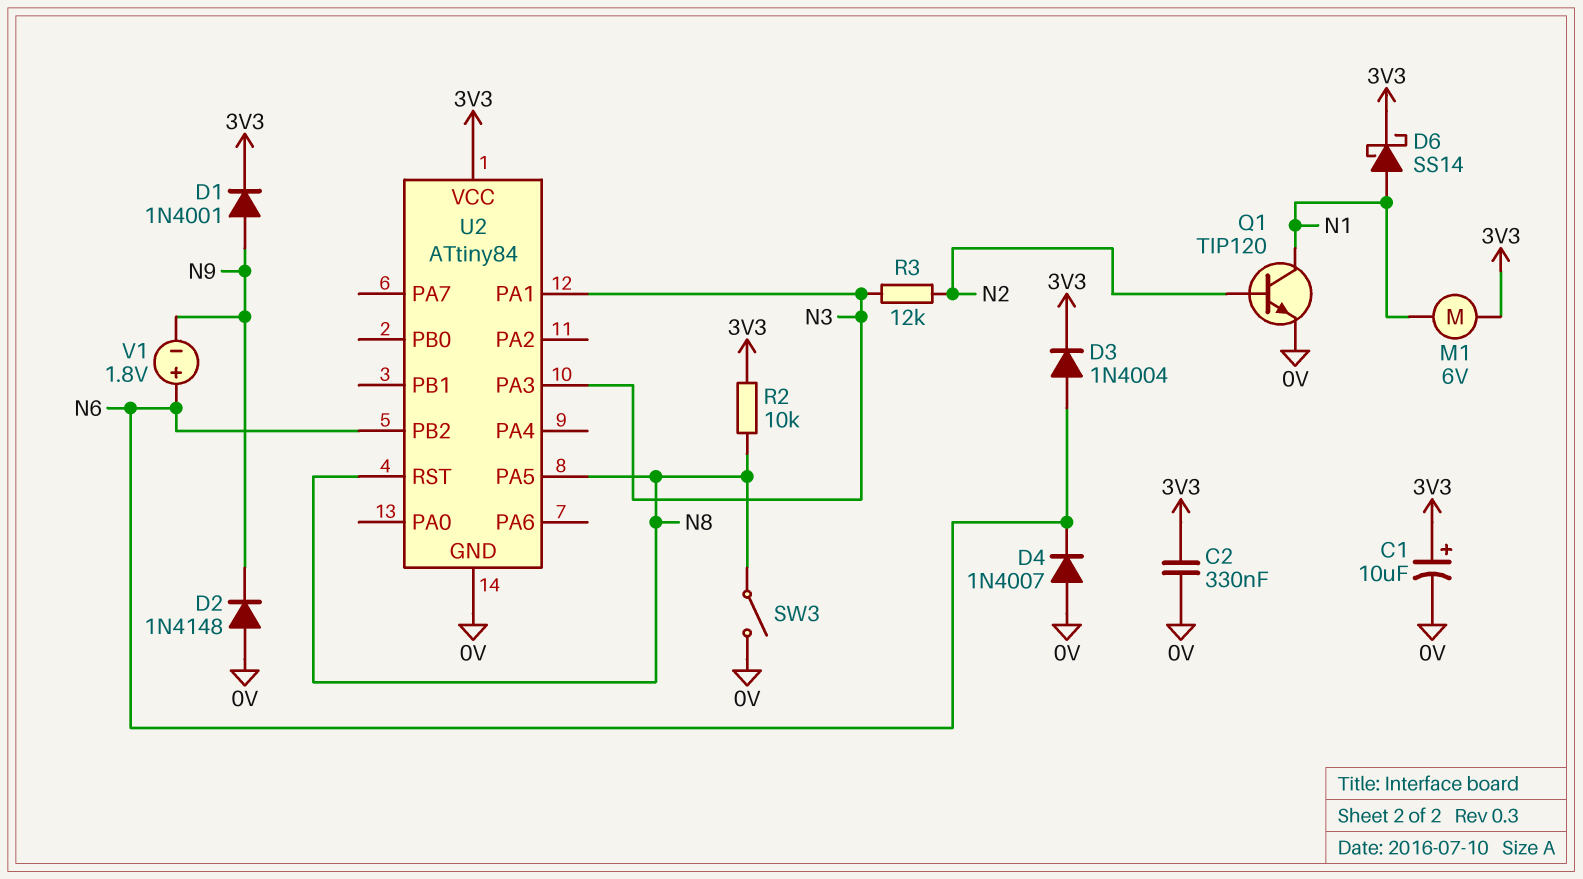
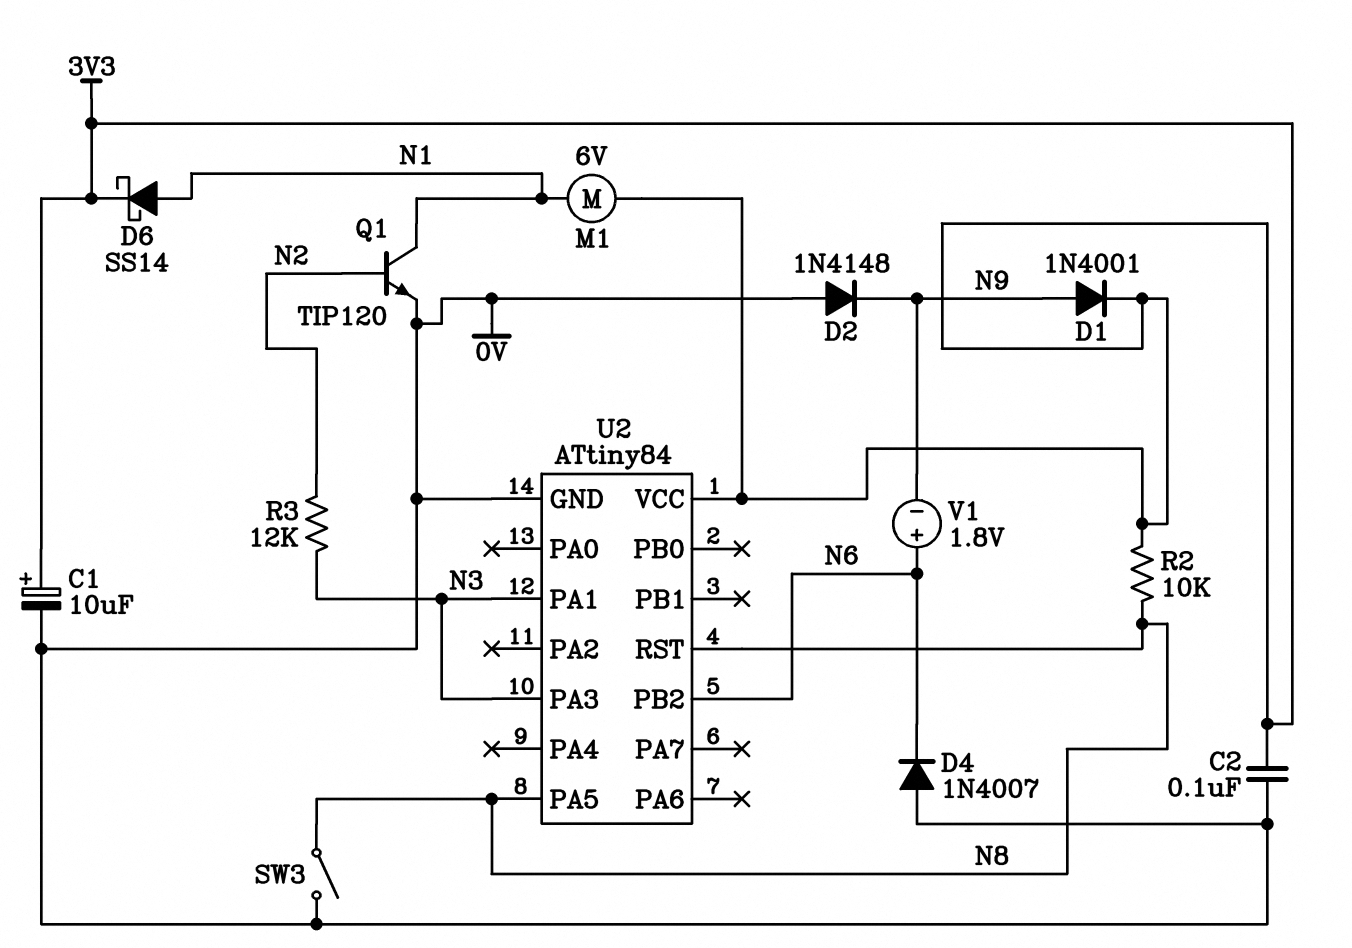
C2: 330nF (0V, 3V3) -> 100nF (0V, 3V3)
D3: diode 1N4004 (A N6, K 3V3) -> none

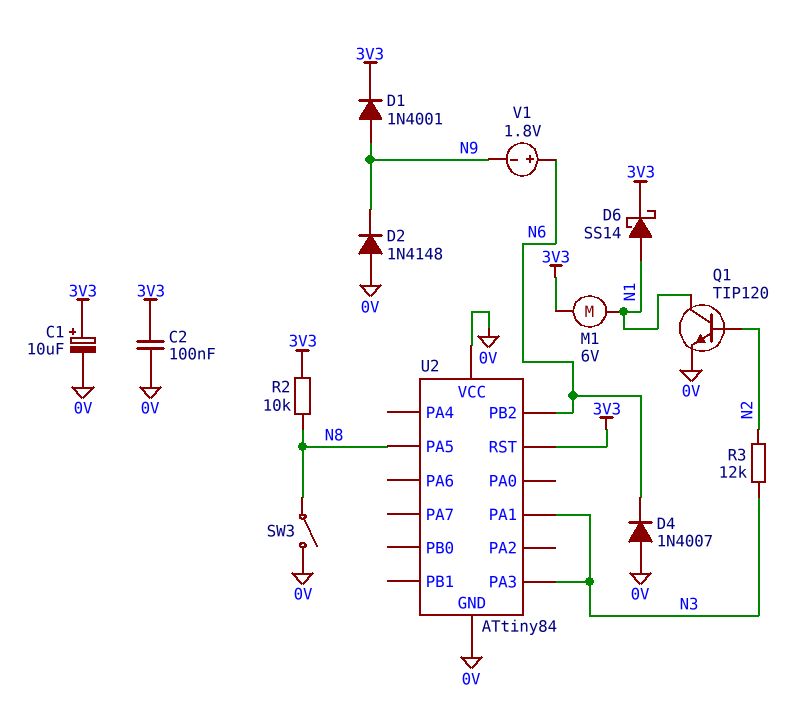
U2 pin RST: N8 -> 3V3
U2 pin VCC: 3V3 -> 0V

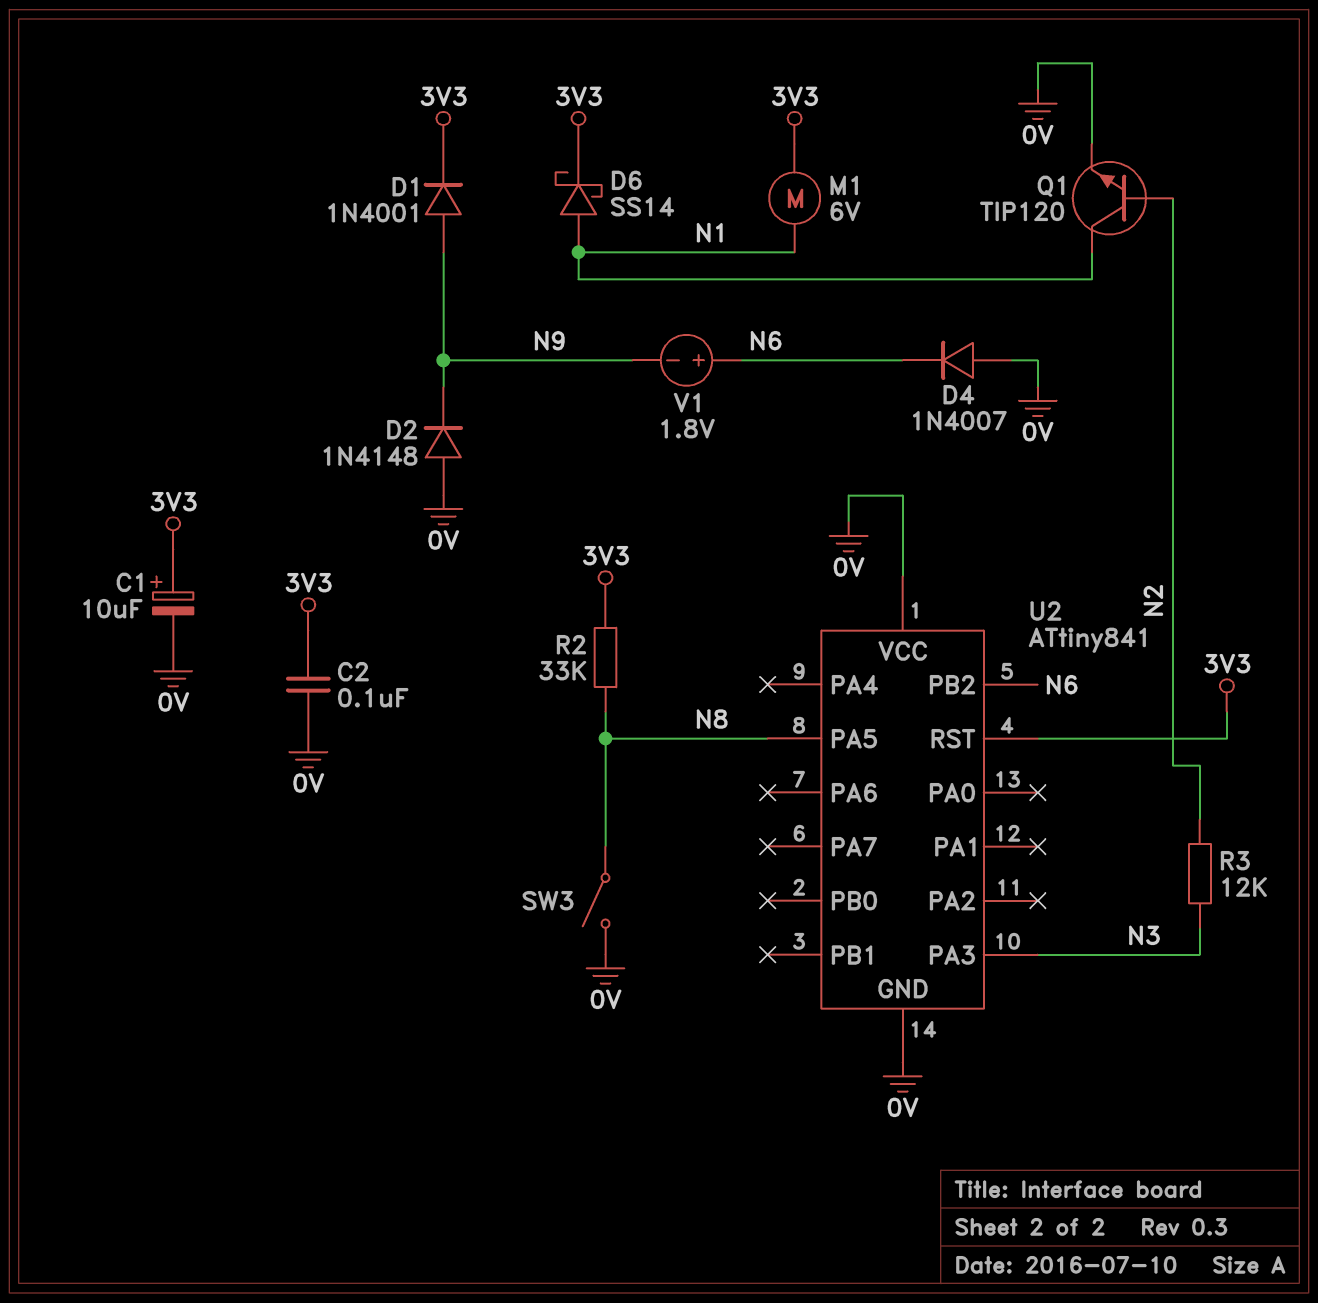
R2: 10k (3V3, N8) -> 33k (3V3, N8)
U2: ATtiny84 -> ATtiny841
U2 pin PA1: N3 -> none

